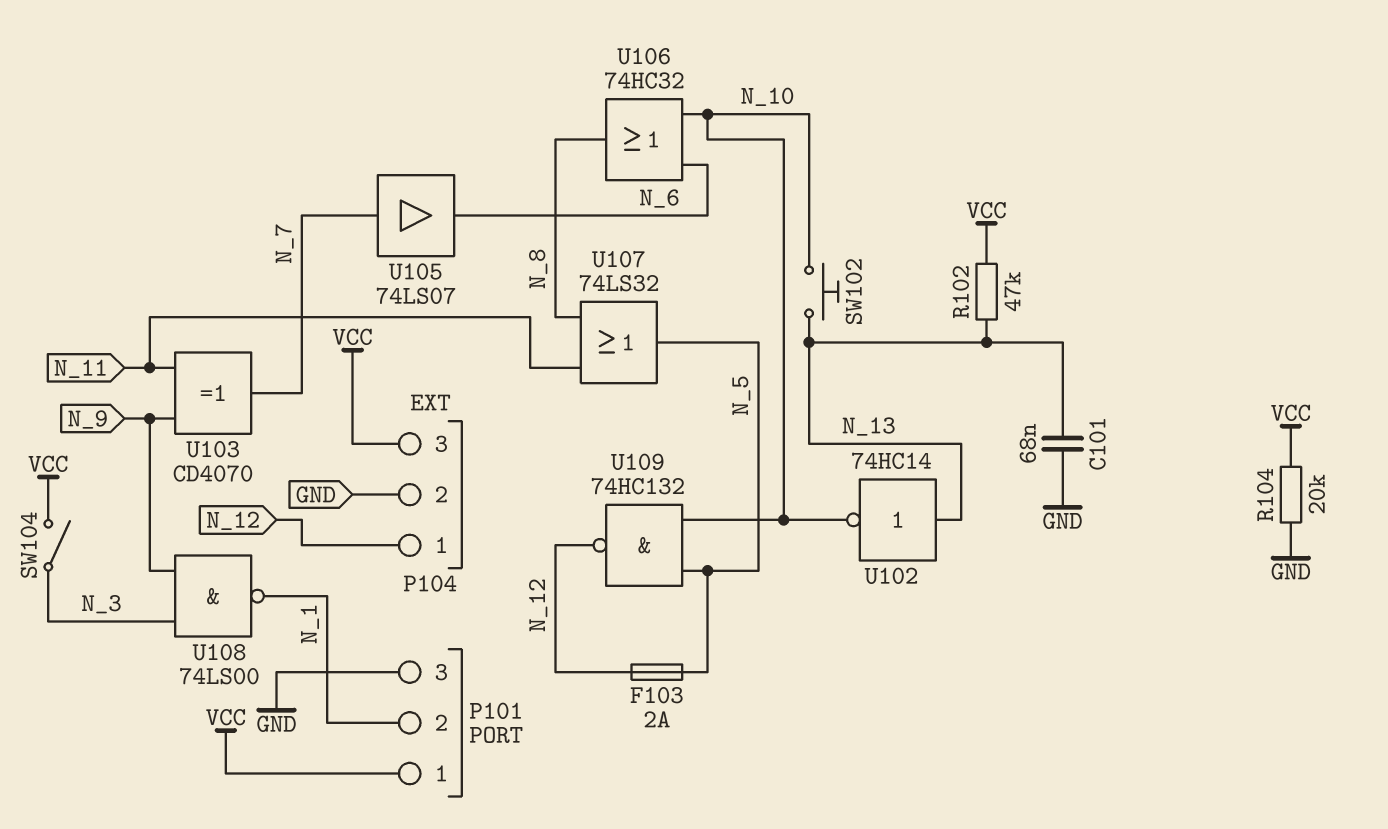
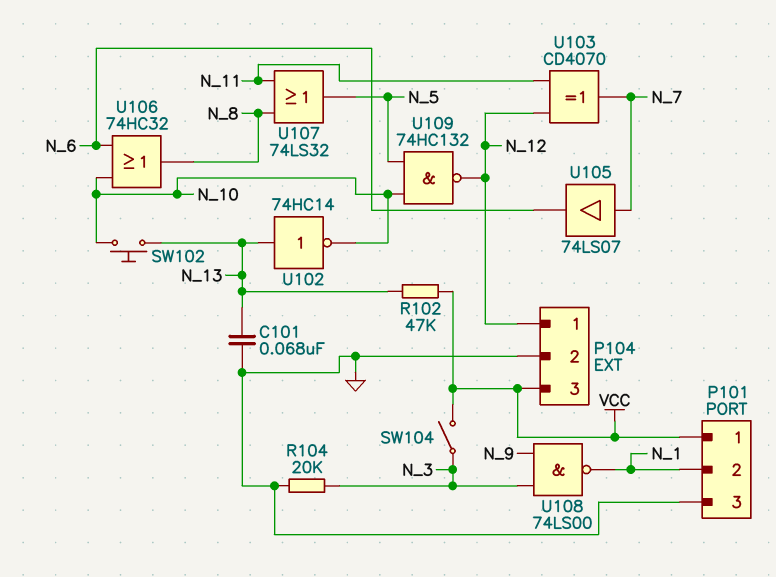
F103: 2A (N_5, N_12) -> none
R104: 20k (GND, VCC) -> 20k (GND, N_3)
U103: XOR CD4070 (in N_9, in N_11, out N_7) -> XOR CD4070 (in N_11, in N_12, out N_7)

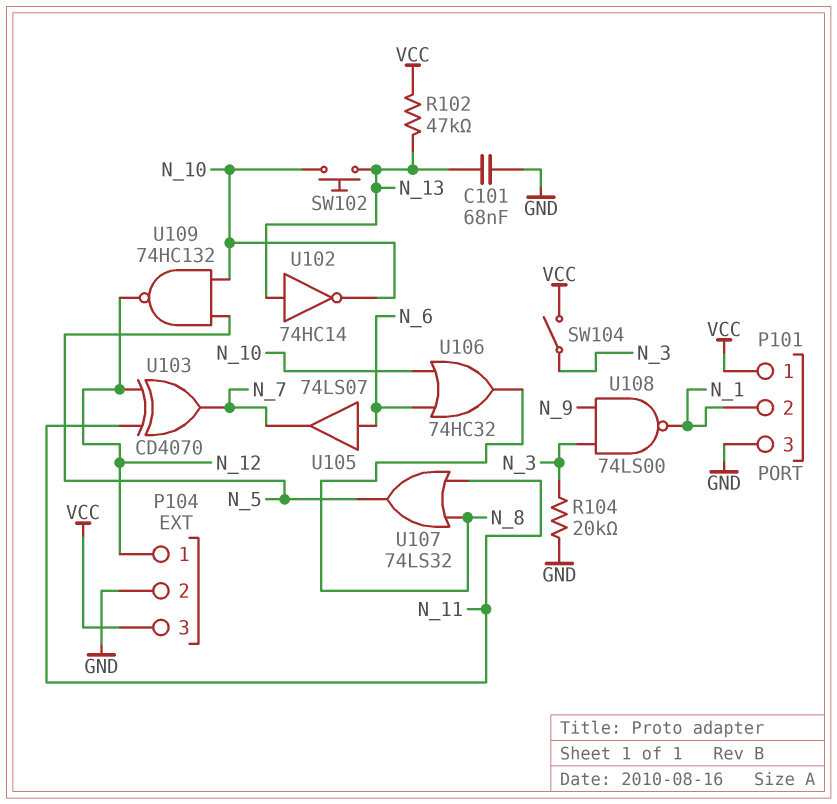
U105: buffer 74LS07 (in N_7, out N_6) -> buffer 74LS07 (in N_6, out N_7)

